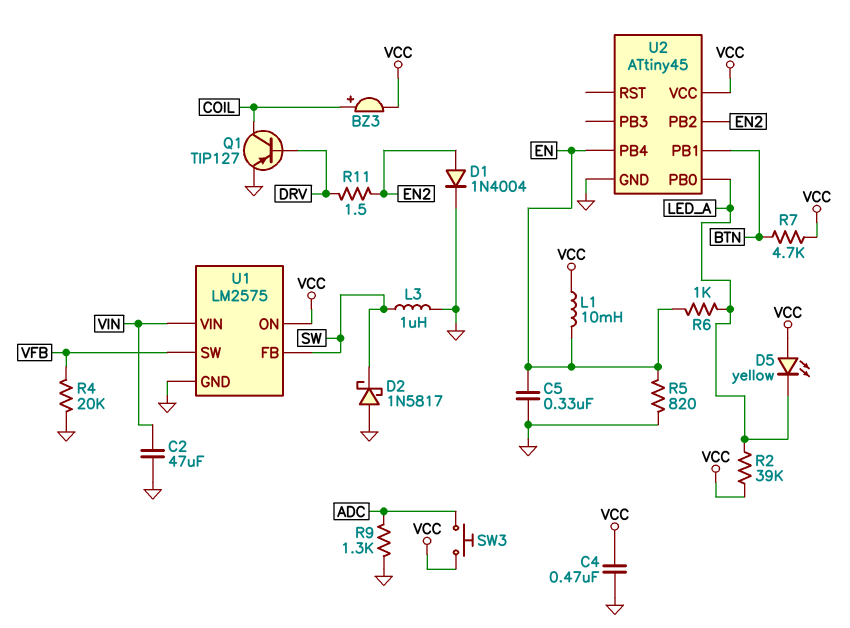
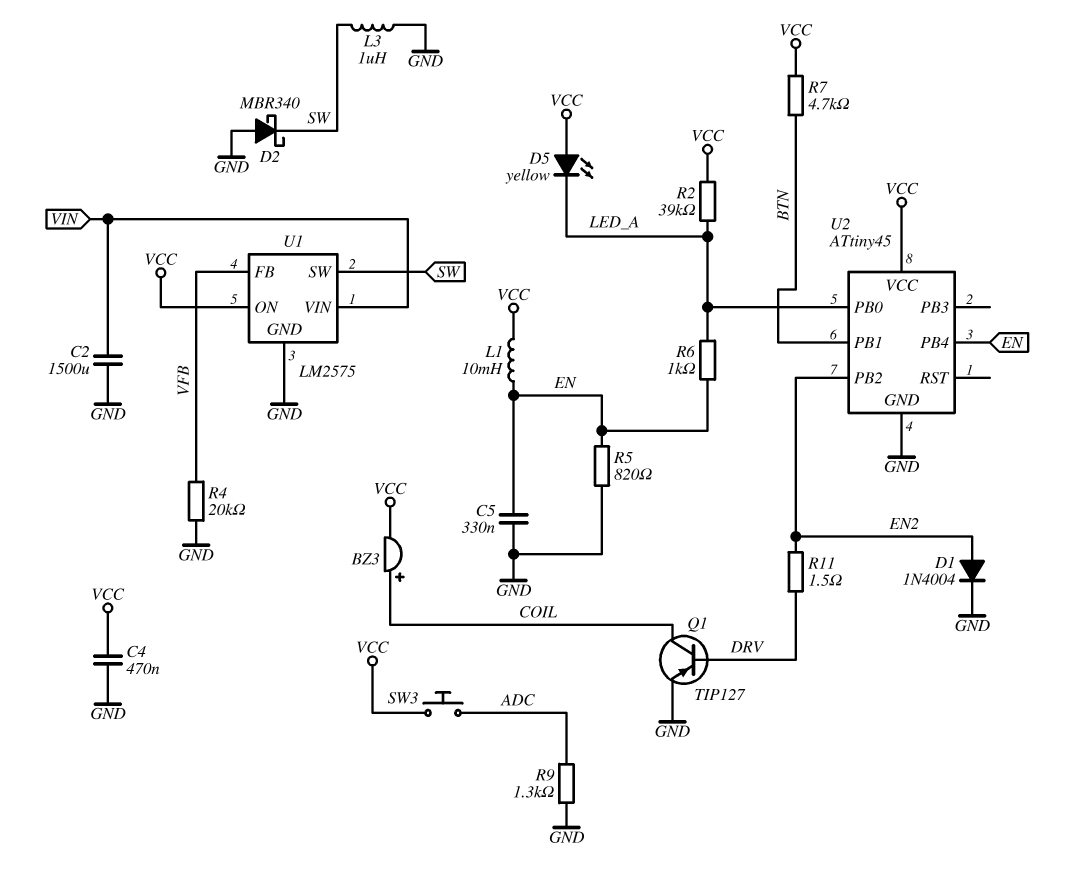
C2: 47uF (GND, VIN) -> 1500uF (GND, VIN)
D2: schottky 1N5817 (A GND, K SW) -> schottky MBR340 (A GND, K SW)
U1 pin FB: SW -> VFB
U1 pin SW: VFB -> SW

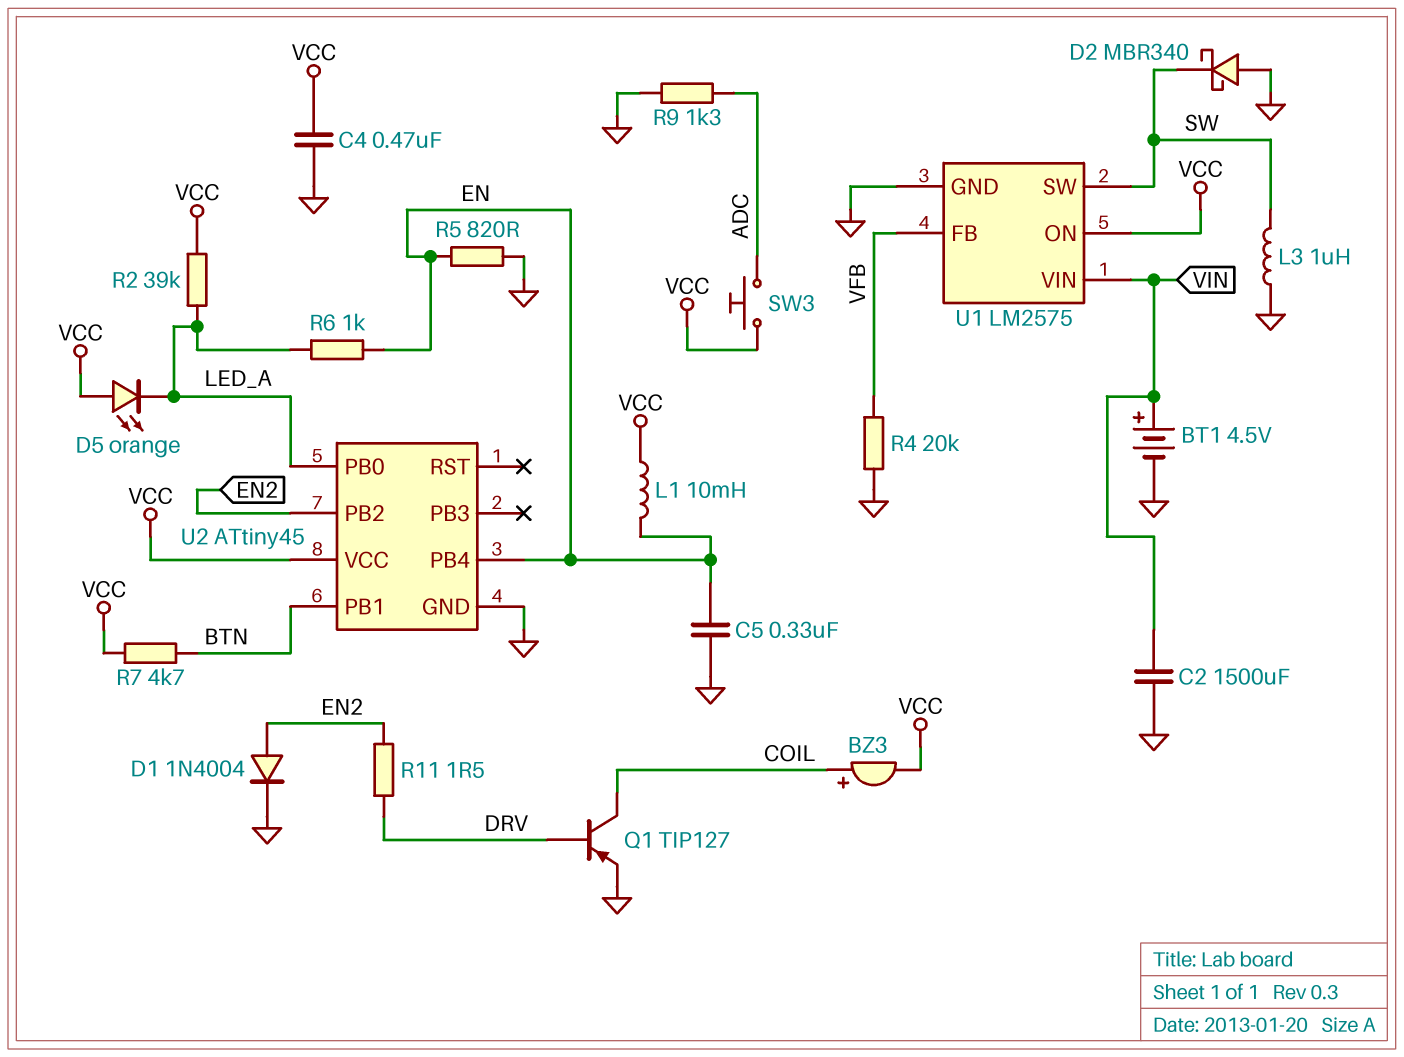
BT1: none -> 4.5V (plus VIN, minus GND)
D5: LED yellow (A VCC, K LED_A) -> LED orange (A VCC, K LED_A)

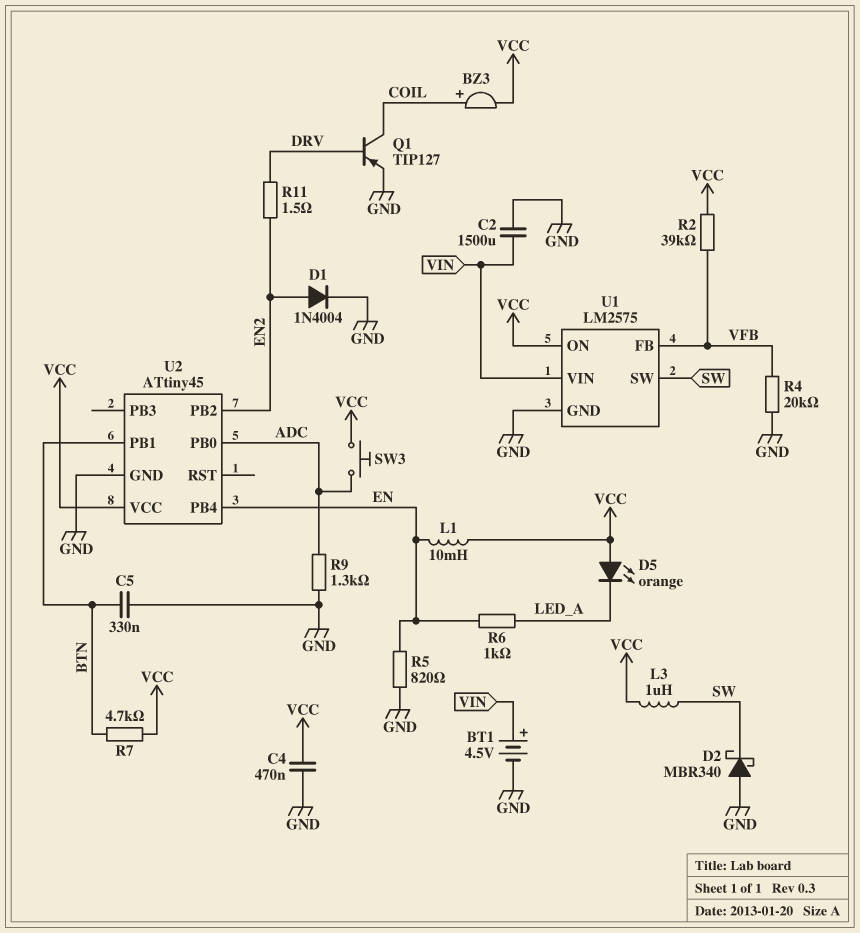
C5: 330nF (EN, GND) -> 330nF (BTN, GND)
L3: 1uH (GND, SW) -> 1uH (SW, VCC)
R2: 39k (LED_A, VCC) -> 39k (VCC, VFB)
U2 pin PB0: LED_A -> ADC

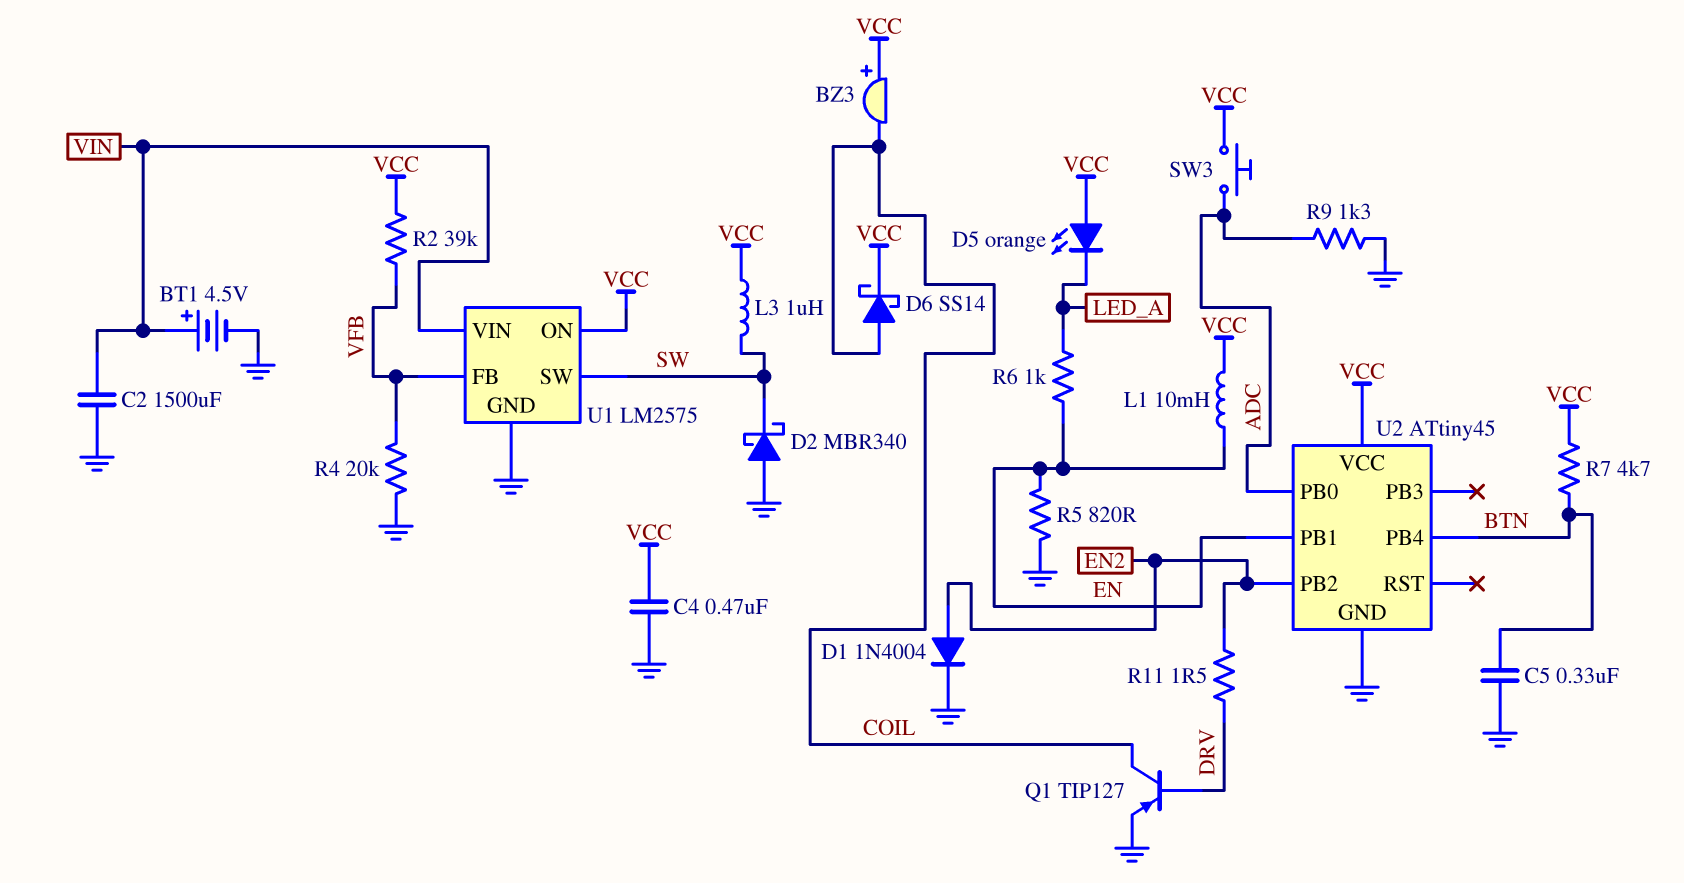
BZ3: buzzer (plus COIL, minus VCC) -> buzzer (plus VCC, minus COIL)
D6: none -> schottky SS14 (A COIL, K VCC)
U2 pin PB1: BTN -> EN
U2 pin PB4: EN -> BTN

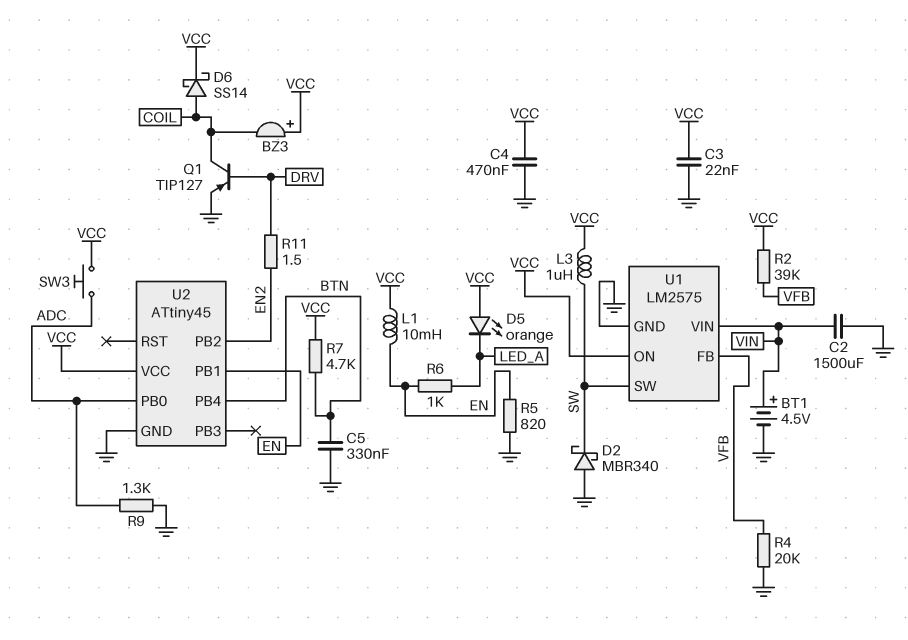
C3: none -> 22nF (GND, VCC)
D1: diode 1N4004 (A EN2, K GND) -> none

